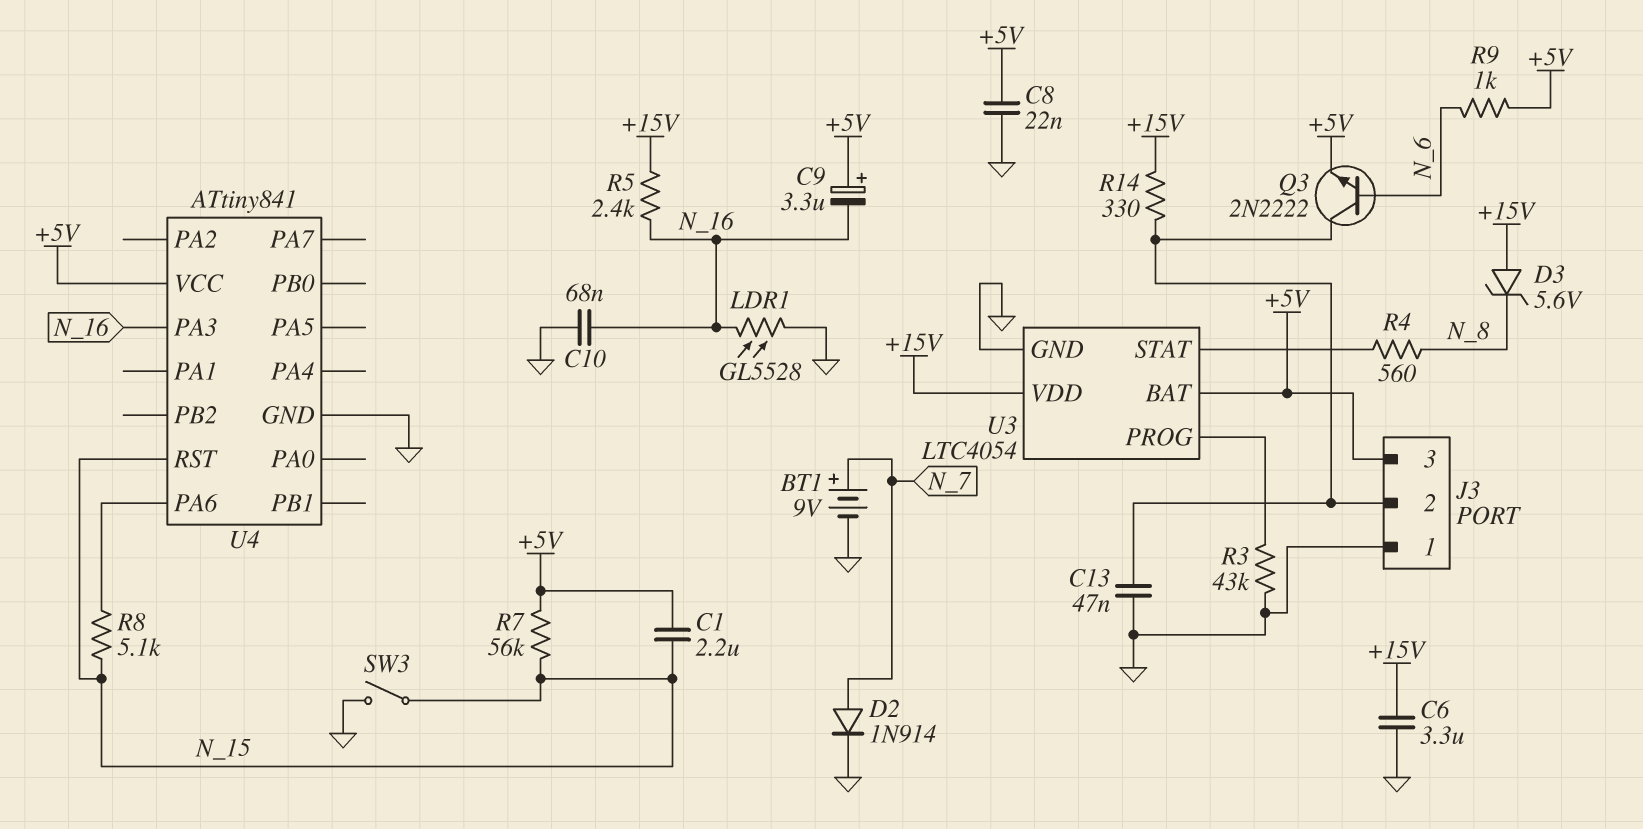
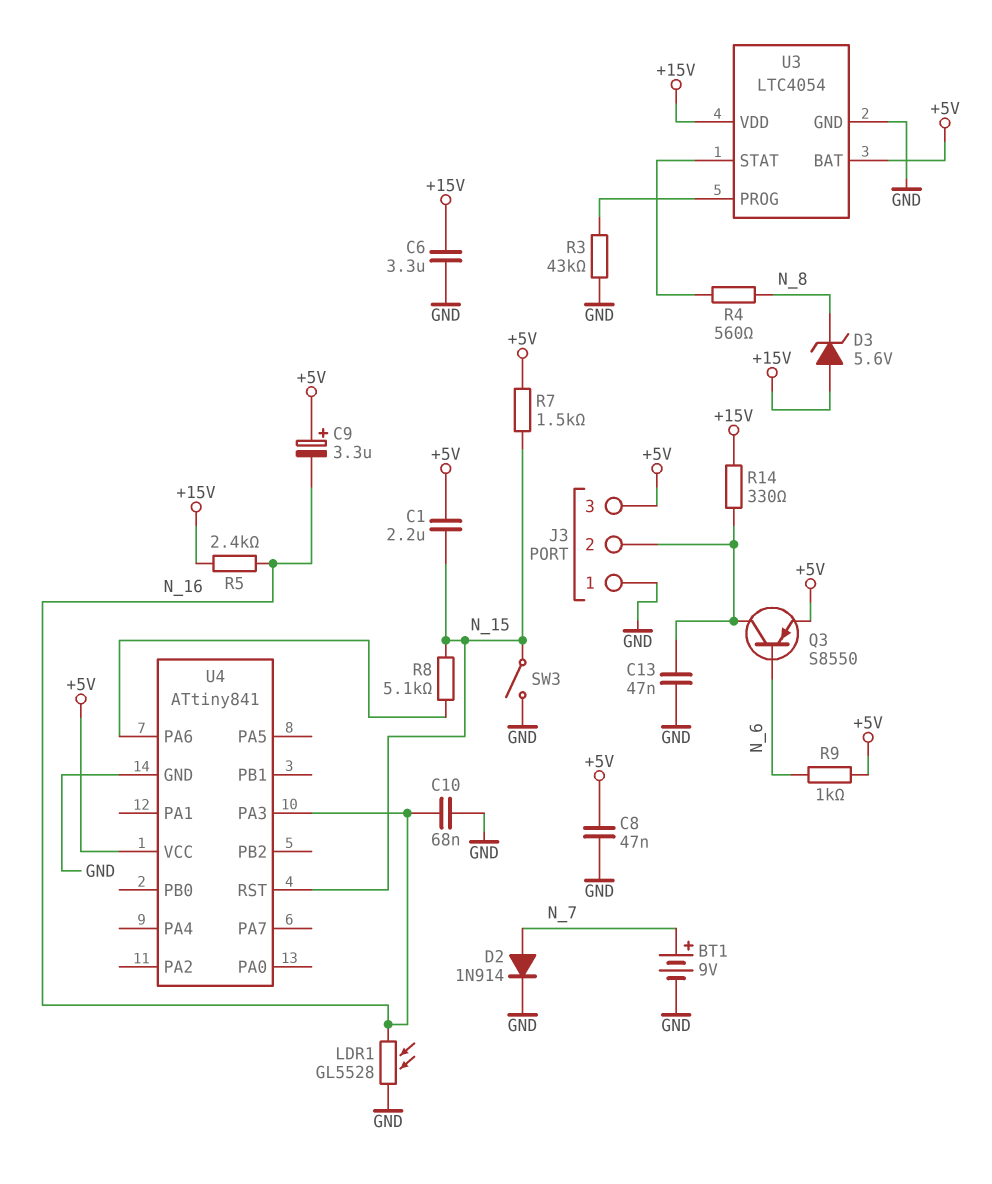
C8: 22nF (+5V, GND) -> 47nF (+5V, GND)
Q3: NPN 2N2222 (B N_6, C J3/2, E +5V) -> PNP S8550 (B N_6, C J3/2, E +5V)
R7: 56k (+5V, N_15) -> 1.5k (+5V, N_15)

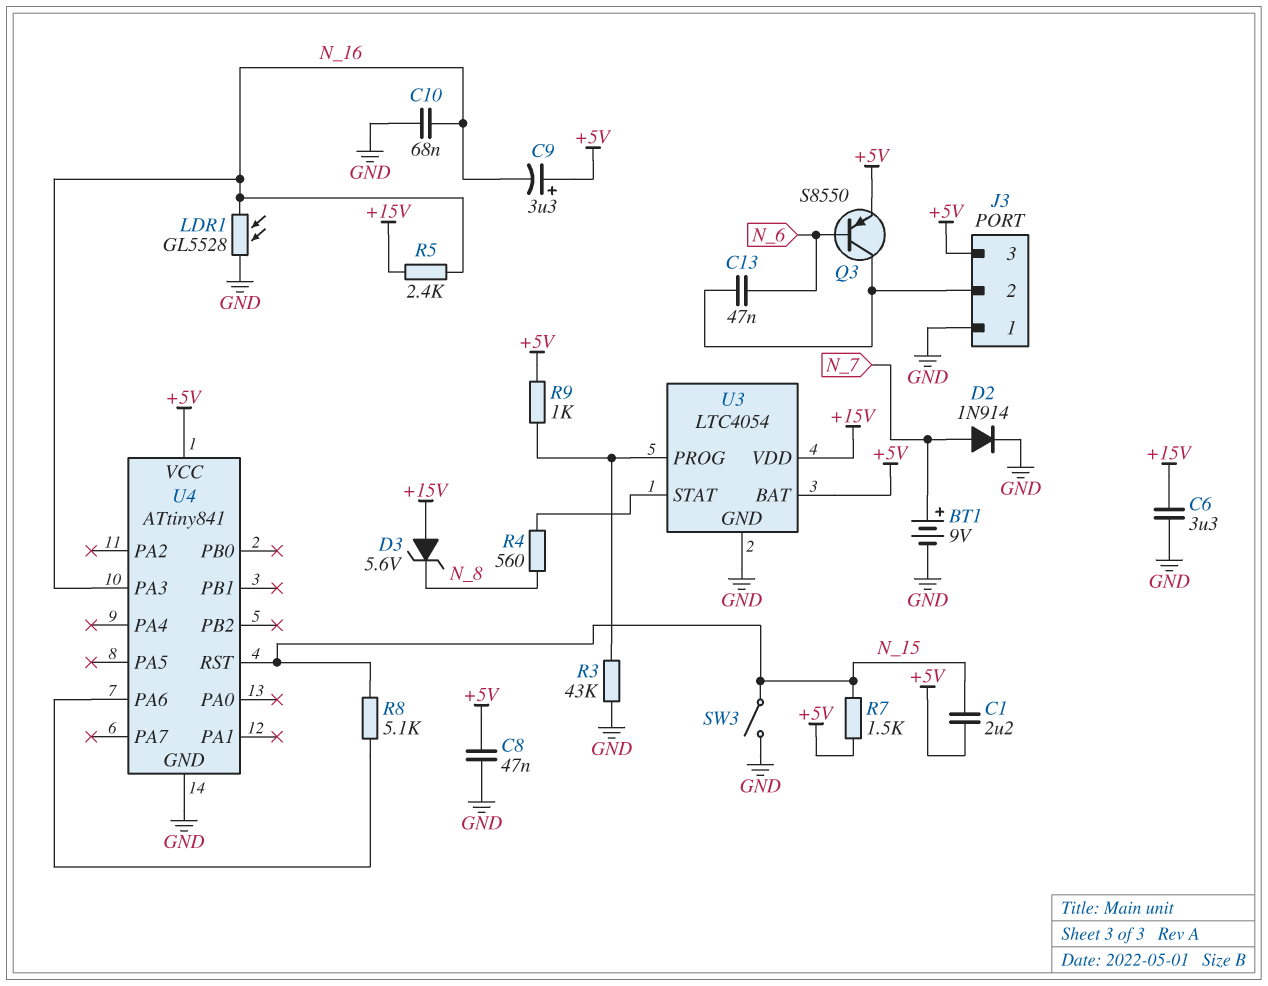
C13: 47nF (GND, J3/2) -> 47nF (J3/2, N_6)
R9: 1k (+5V, N_6) -> 1k (+5V, U3/PROG)
R14: 330 (+15V, J3/2) -> none

